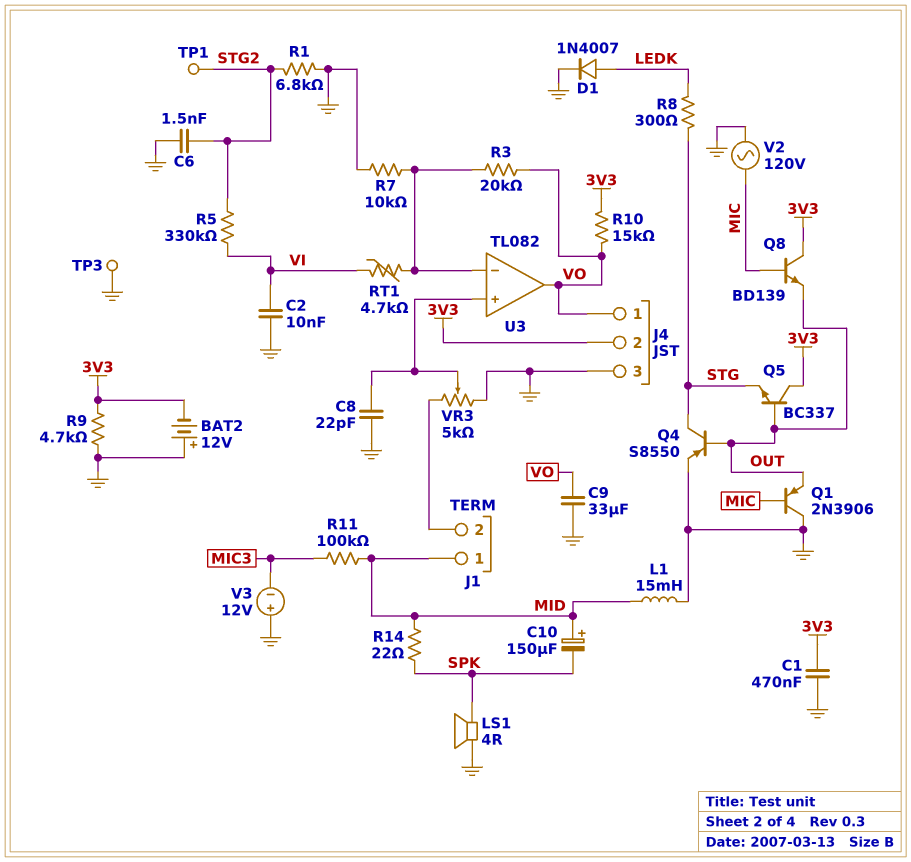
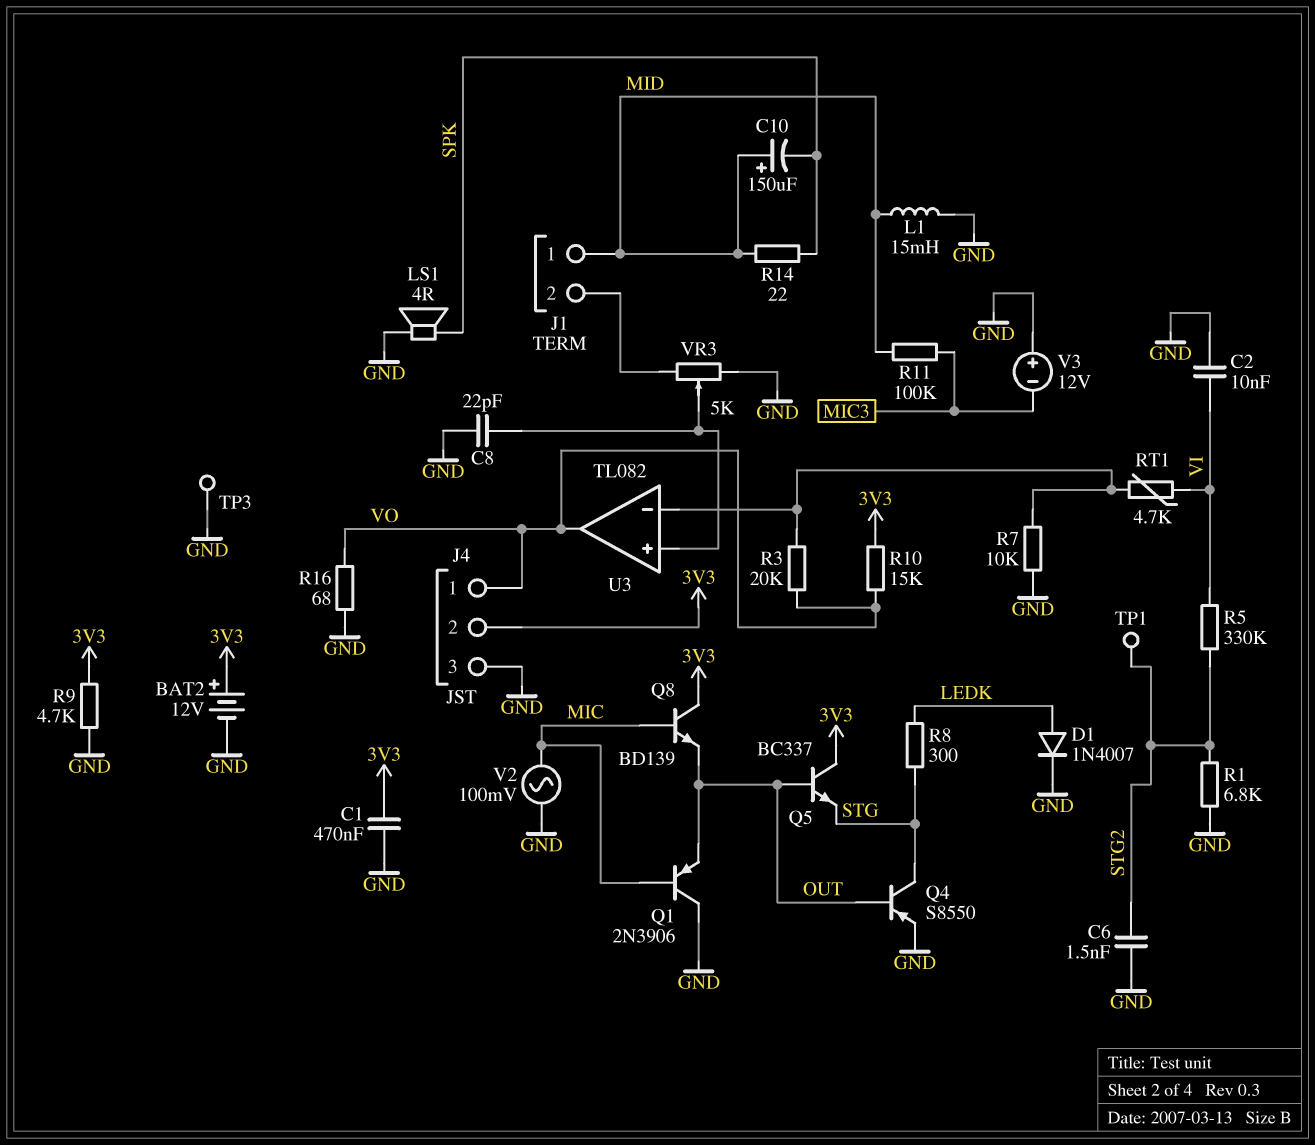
BAT2: 12V (plus GND, minus 3V3) -> 12V (plus 3V3, minus GND)
C9: 33uF (GND, VO) -> none
R16: none -> 68 (GND, VO)
V2: AC 120V (GND, MIC) -> AC 100mV (GND, MIC)

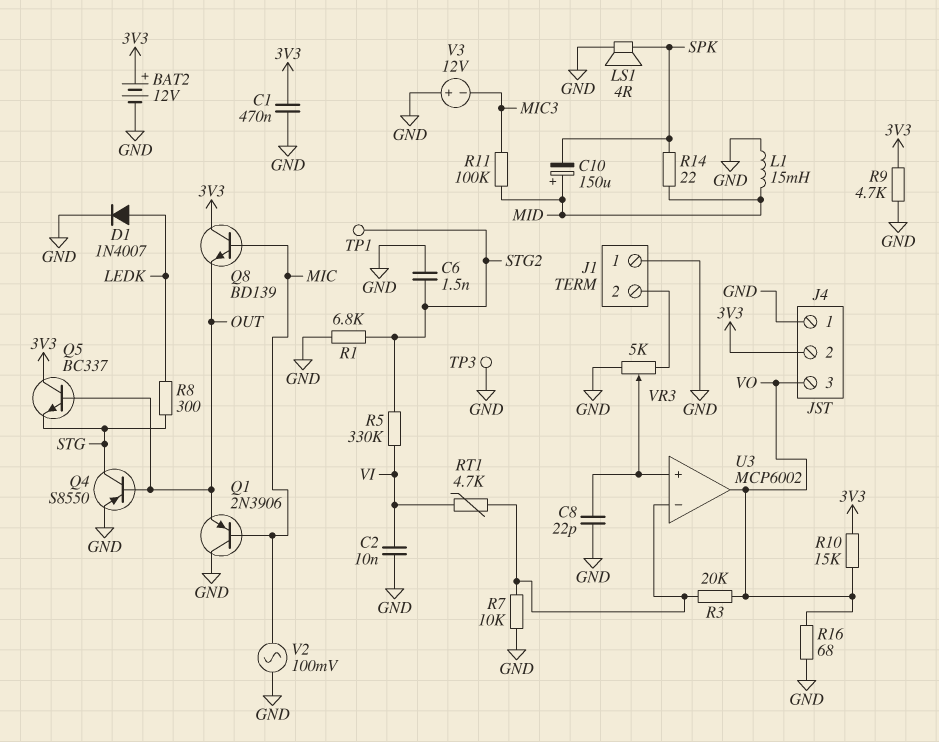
J1 pin 1: MID -> GND
J4 pin 1: VO -> GND
J4 pin 3: GND -> VO
U3: TL082 -> MCP6002

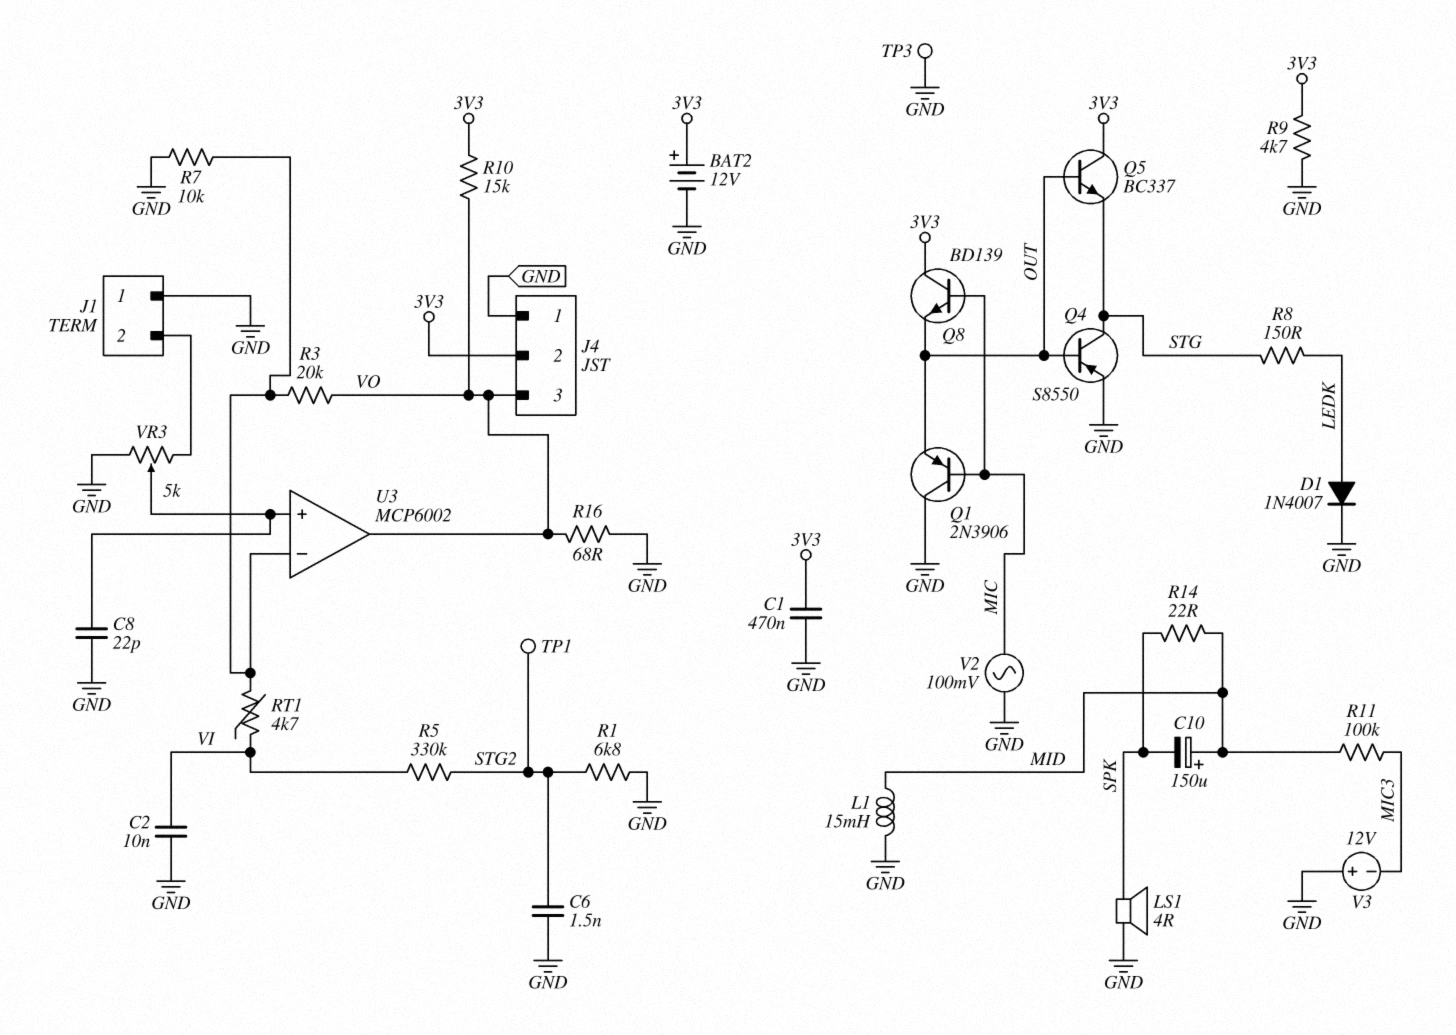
R8: 300 (LEDK, STG) -> 150 (LEDK, STG)

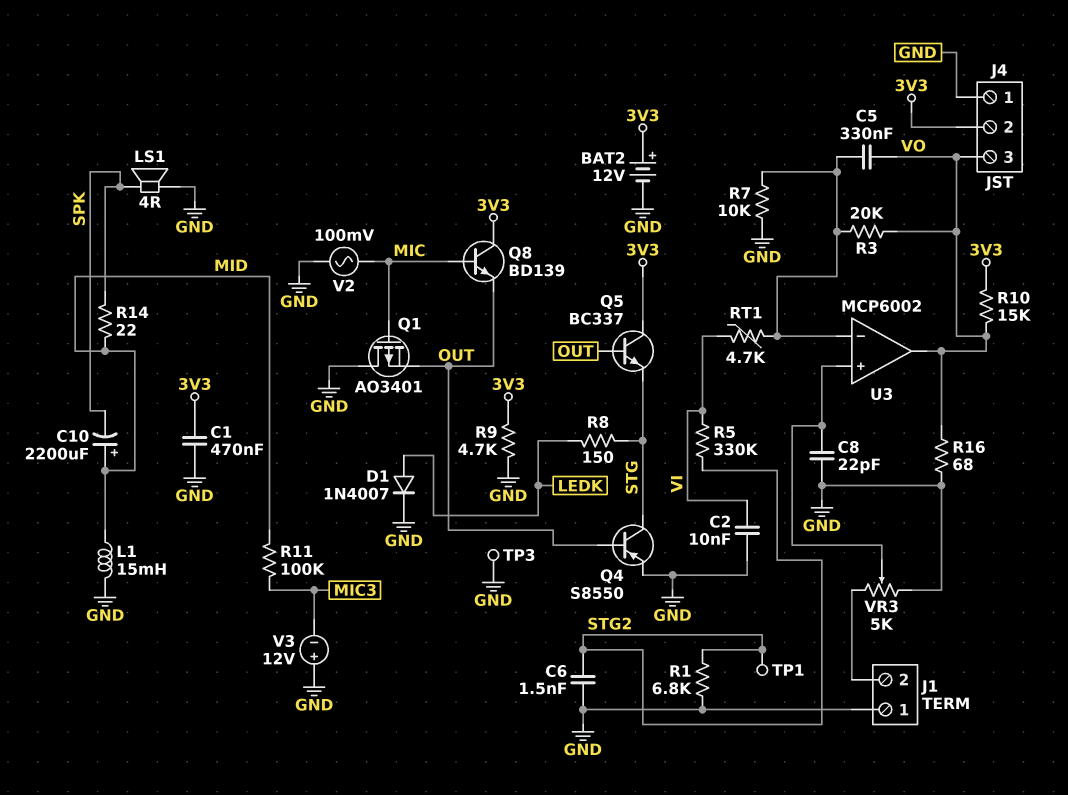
C5: none -> 330nF (U3/in-, VO)
C10: 150uF (plus MID, minus SPK) -> 2200uF (plus MID, minus SPK)
Q1: PNP 2N3906 (B MIC, C GND, E OUT) -> PMOS AO3401 (G MIC, D GND, S OUT)

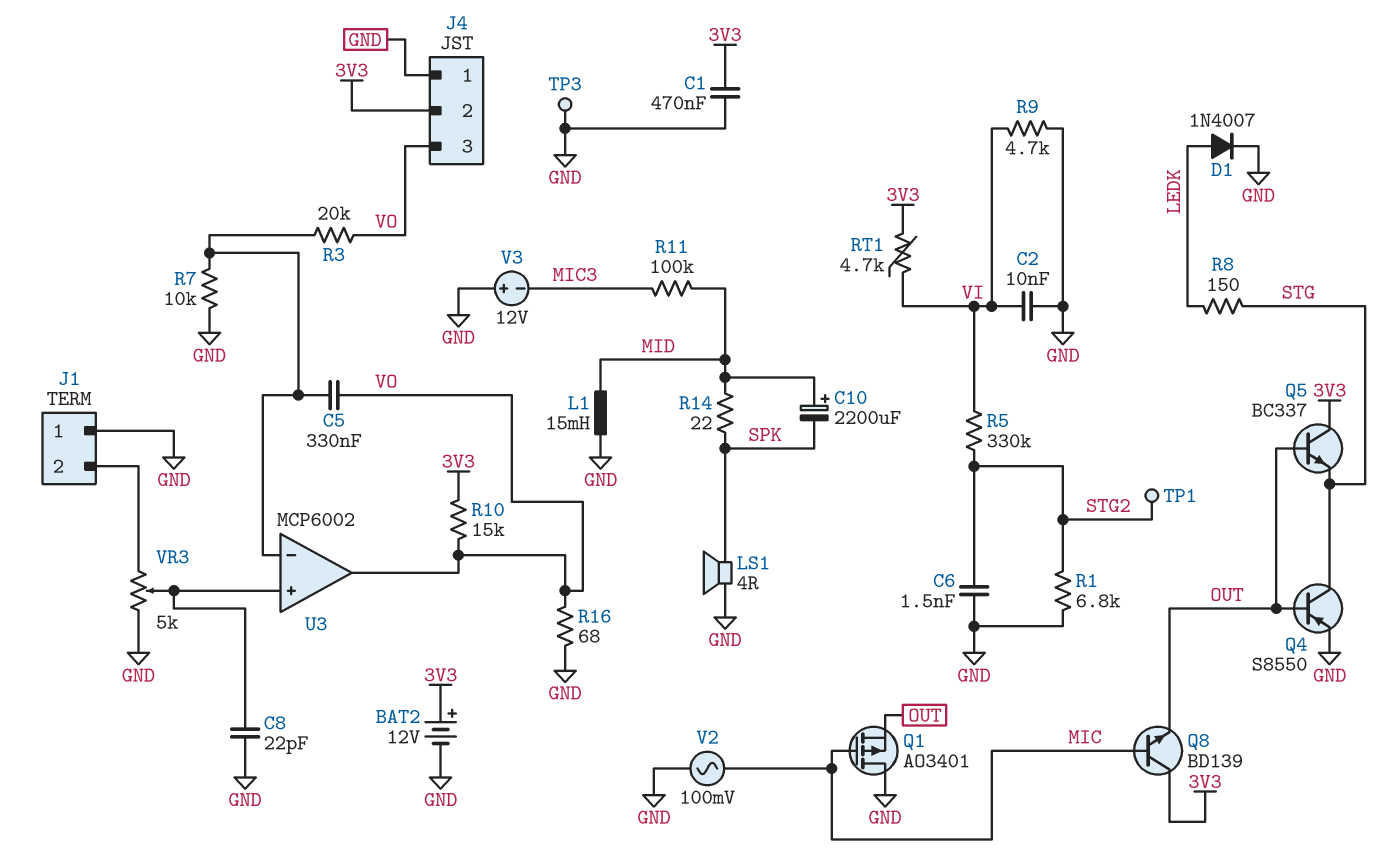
R9: 4.7k (3V3, GND) -> 4.7k (GND, VI)
RT1: 4.7k (U3/in-, VI) -> 4.7k (3V3, VI)

